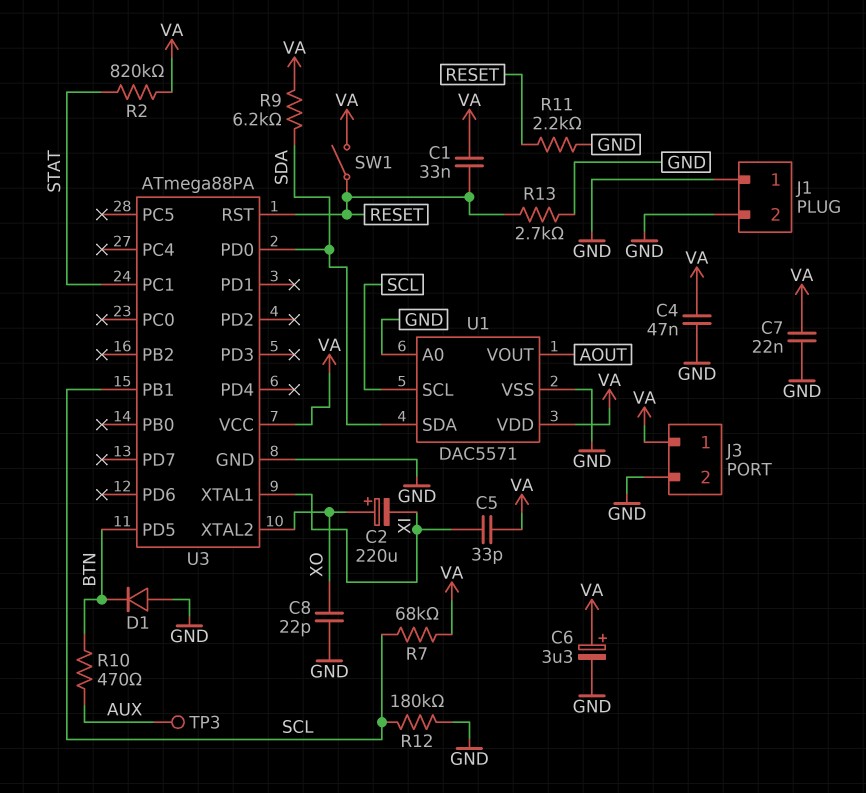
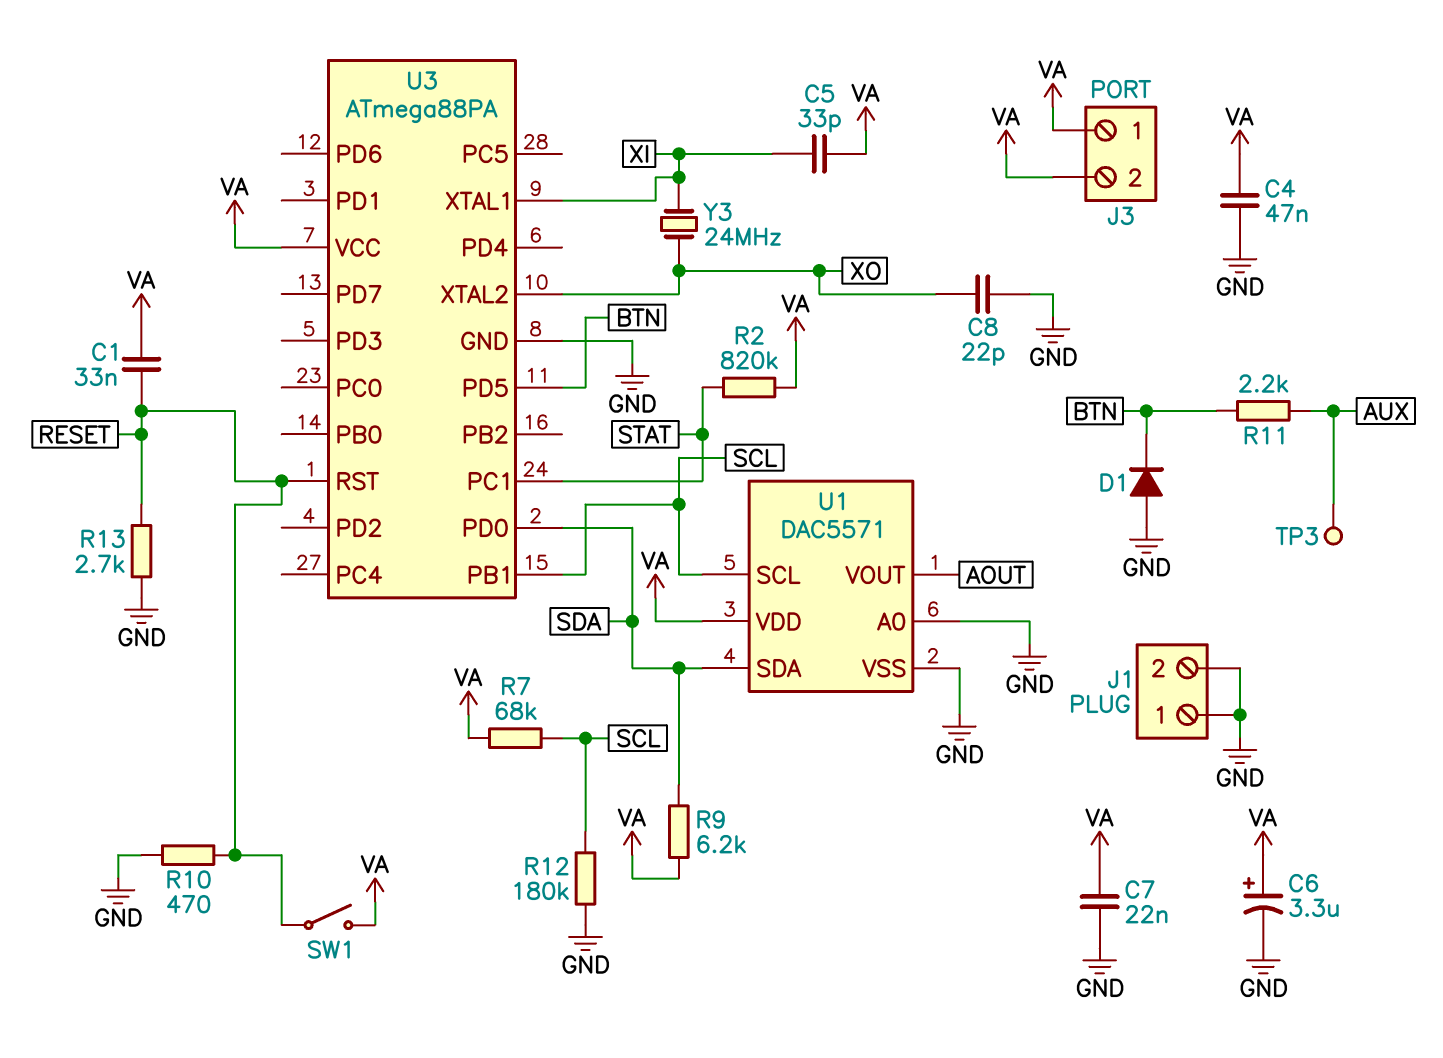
C2: 220uF (plus XO, minus XI) -> none
J3 pin 2: GND -> VA
R10: 470 (AUX, BTN) -> 470 (GND, RESET)
R11: 2.2k (GND, RESET) -> 2.2k (AUX, BTN)
Y3: none -> 24MHz (XI, XO)

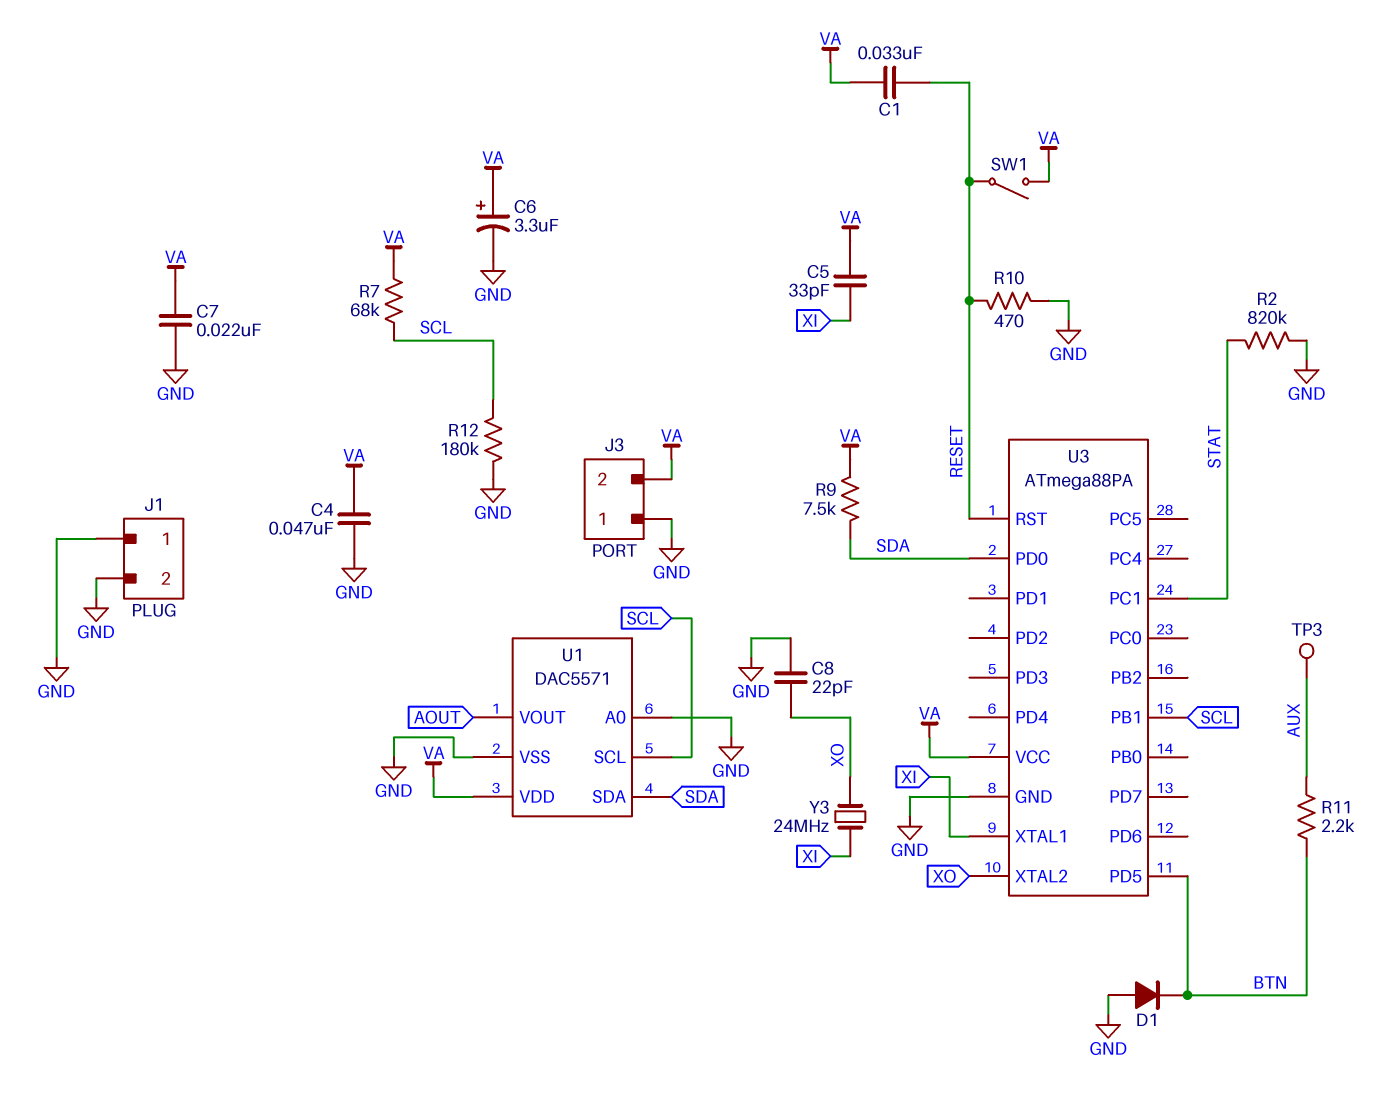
J3 pin 1: VA -> GND
R2: 820k (STAT, VA) -> 820k (GND, STAT)
R9: 6.2k (SDA, VA) -> 7.5k (SDA, VA)
R13: 2.7k (GND, RESET) -> none

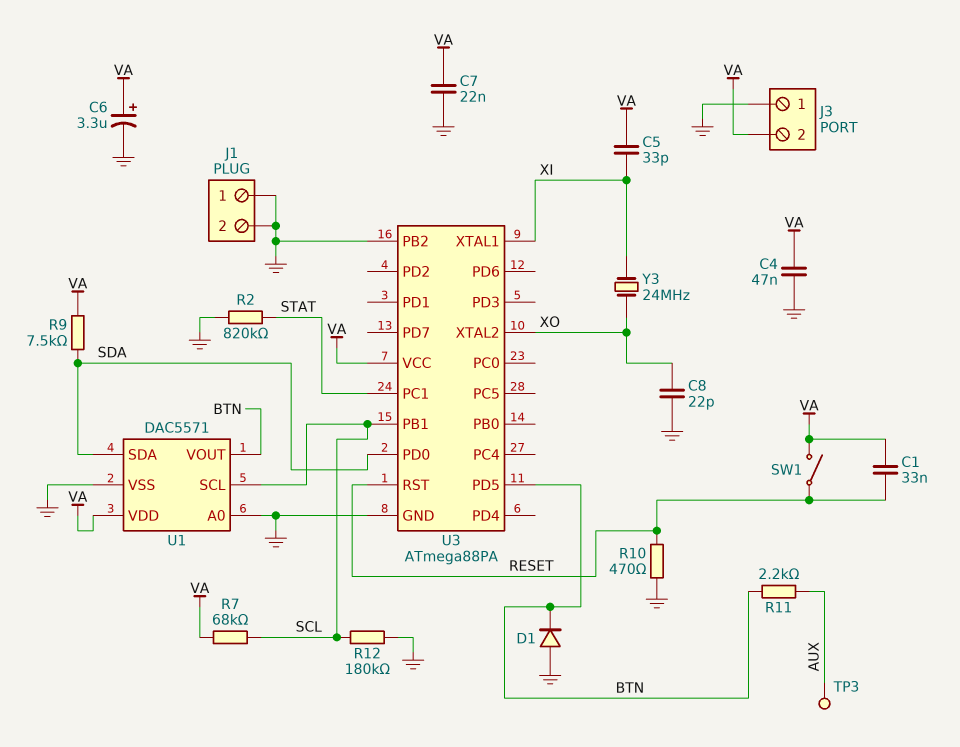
U1 pin VOUT: AOUT -> BTN
U3 pin PB2: none -> GND

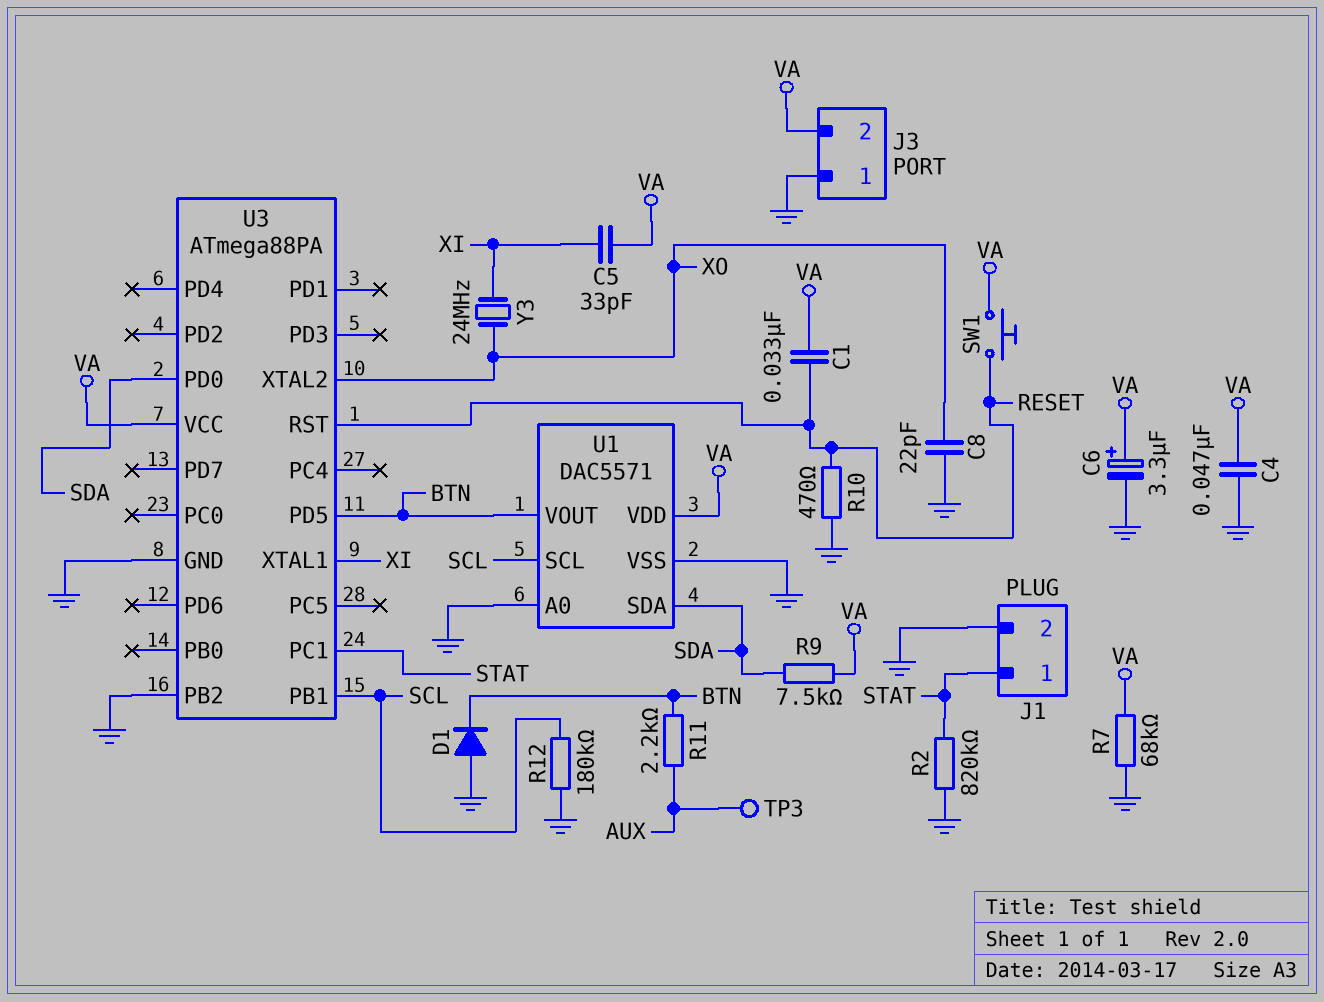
C7: 22nF (GND, VA) -> none
J1 pin 1: GND -> STAT
R7: 68k (SCL, VA) -> 68k (GND, VA)
SW1: switch (RESET, VA) -> button (RESET, VA)

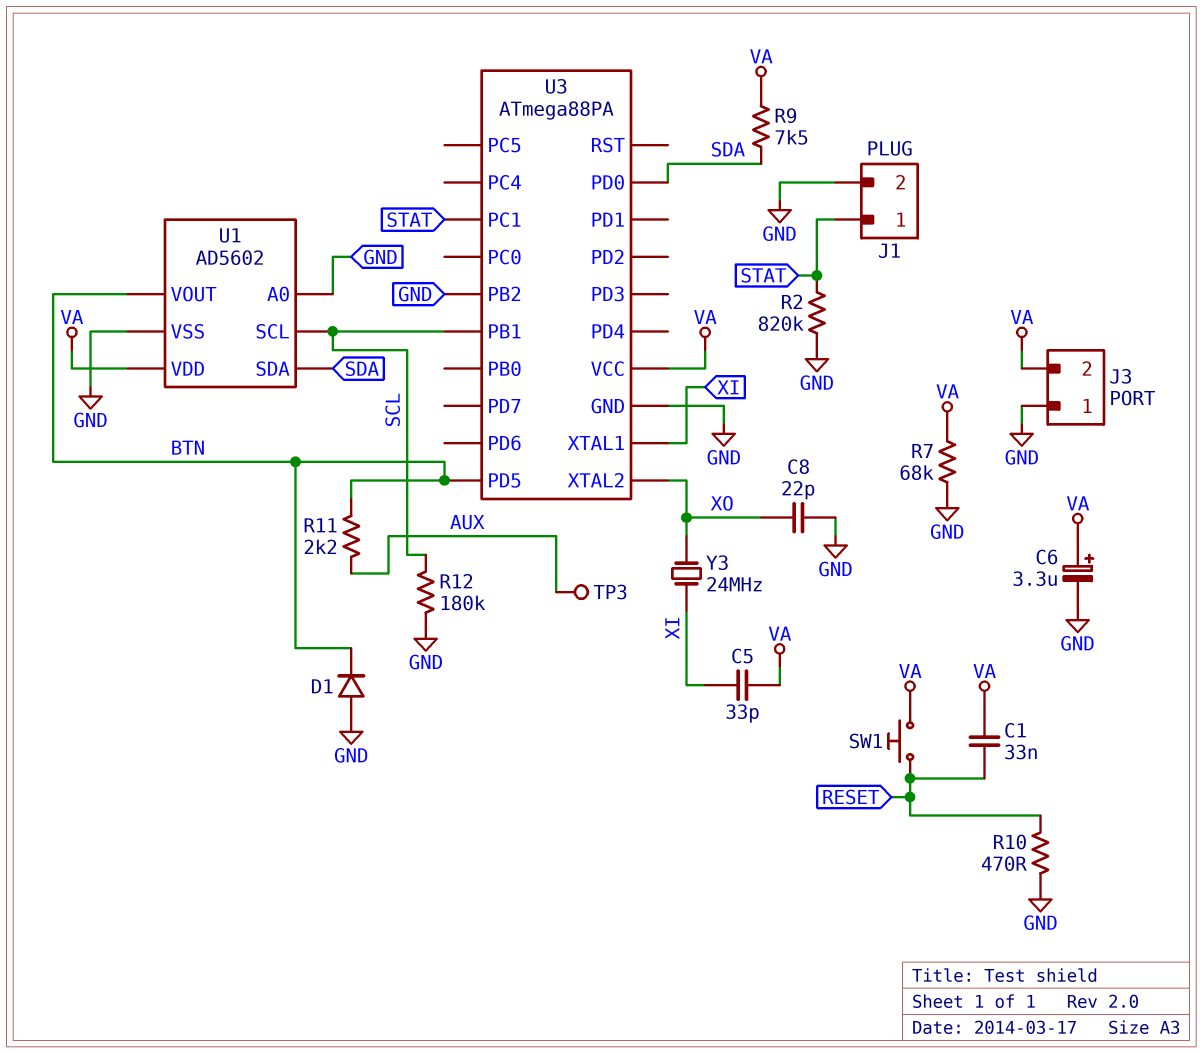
C4: 47nF (GND, VA) -> none
U1: DAC5571 -> AD5602
U3 pin RST: RESET -> none

